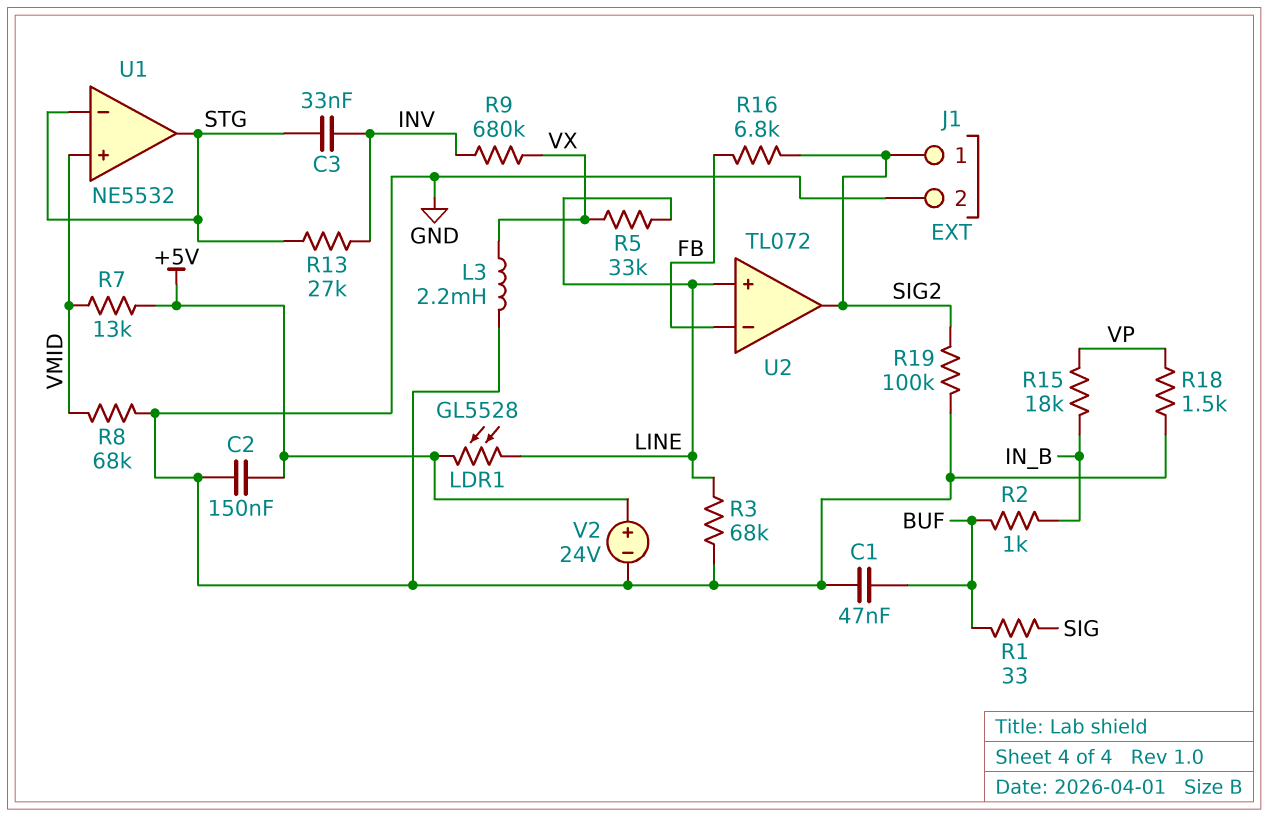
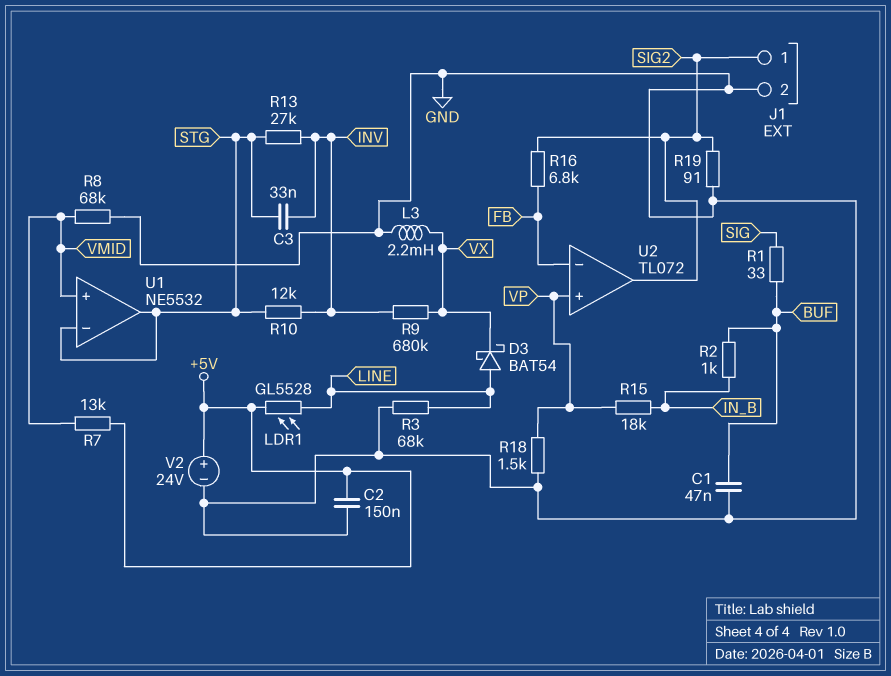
D3: none -> schottky BAT54 (A LINE, K VX)
R5: 33k (LINE, VX) -> none
R10: none -> 12k (INV, STG)
R19: 100k (GND, SIG2) -> 91 (GND, SIG2)
U2 pin in+: LINE -> VP

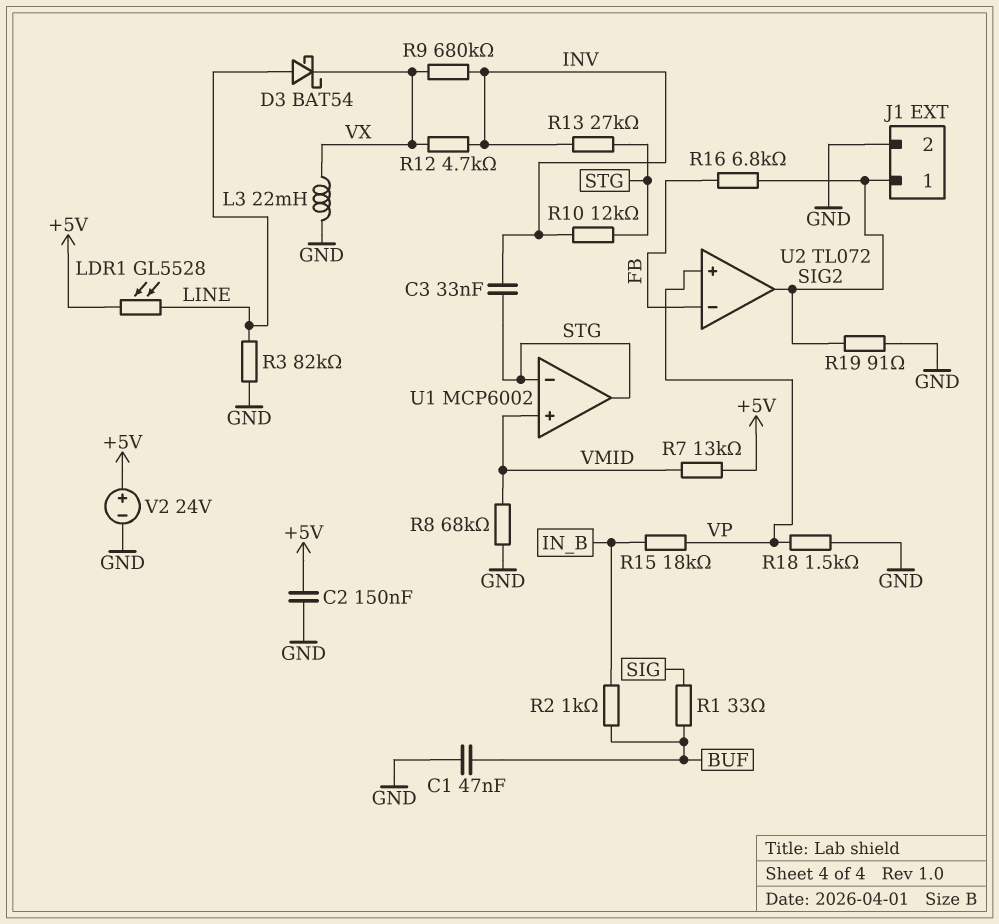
L3: 2.2mH (GND, VX) -> 22mH (GND, VX)
R3: 68k (GND, LINE) -> 82k (GND, LINE)
R12: none -> 4.7k (INV, VX)
U1: NE5532 -> MCP6002

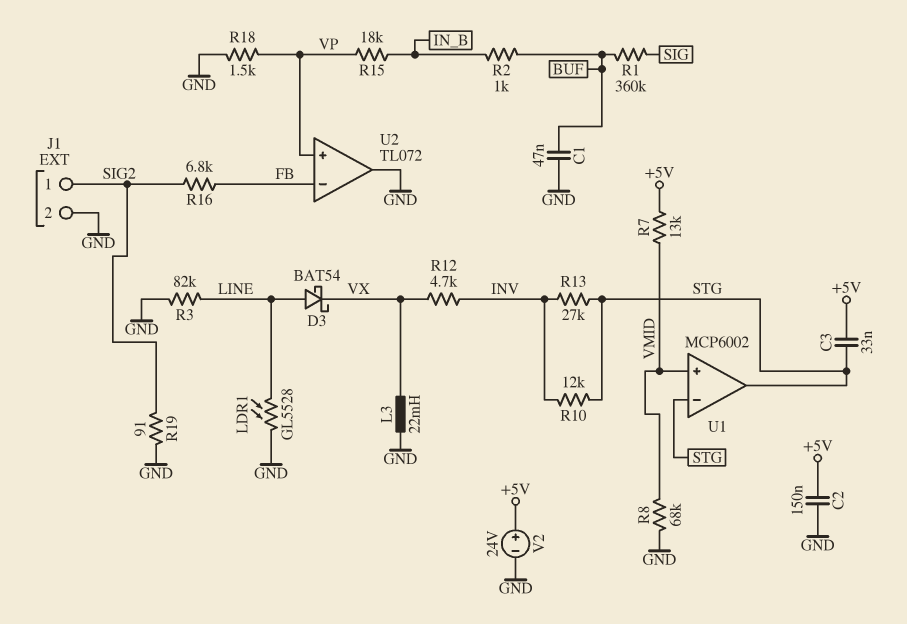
C3: 33nF (INV, STG) -> 33nF (+5V, STG)
LDR1: GL5528 (+5V, LINE) -> GL5528 (GND, LINE)
R1: 33 (BUF, SIG) -> 360k (BUF, SIG)
R9: 680k (INV, VX) -> none
U2 pin out: SIG2 -> GND

